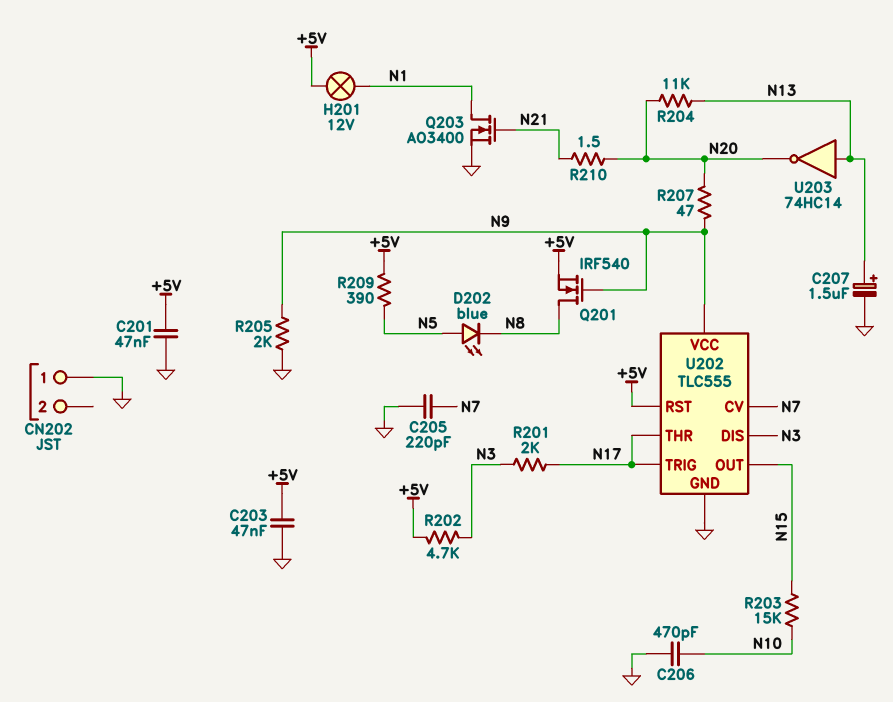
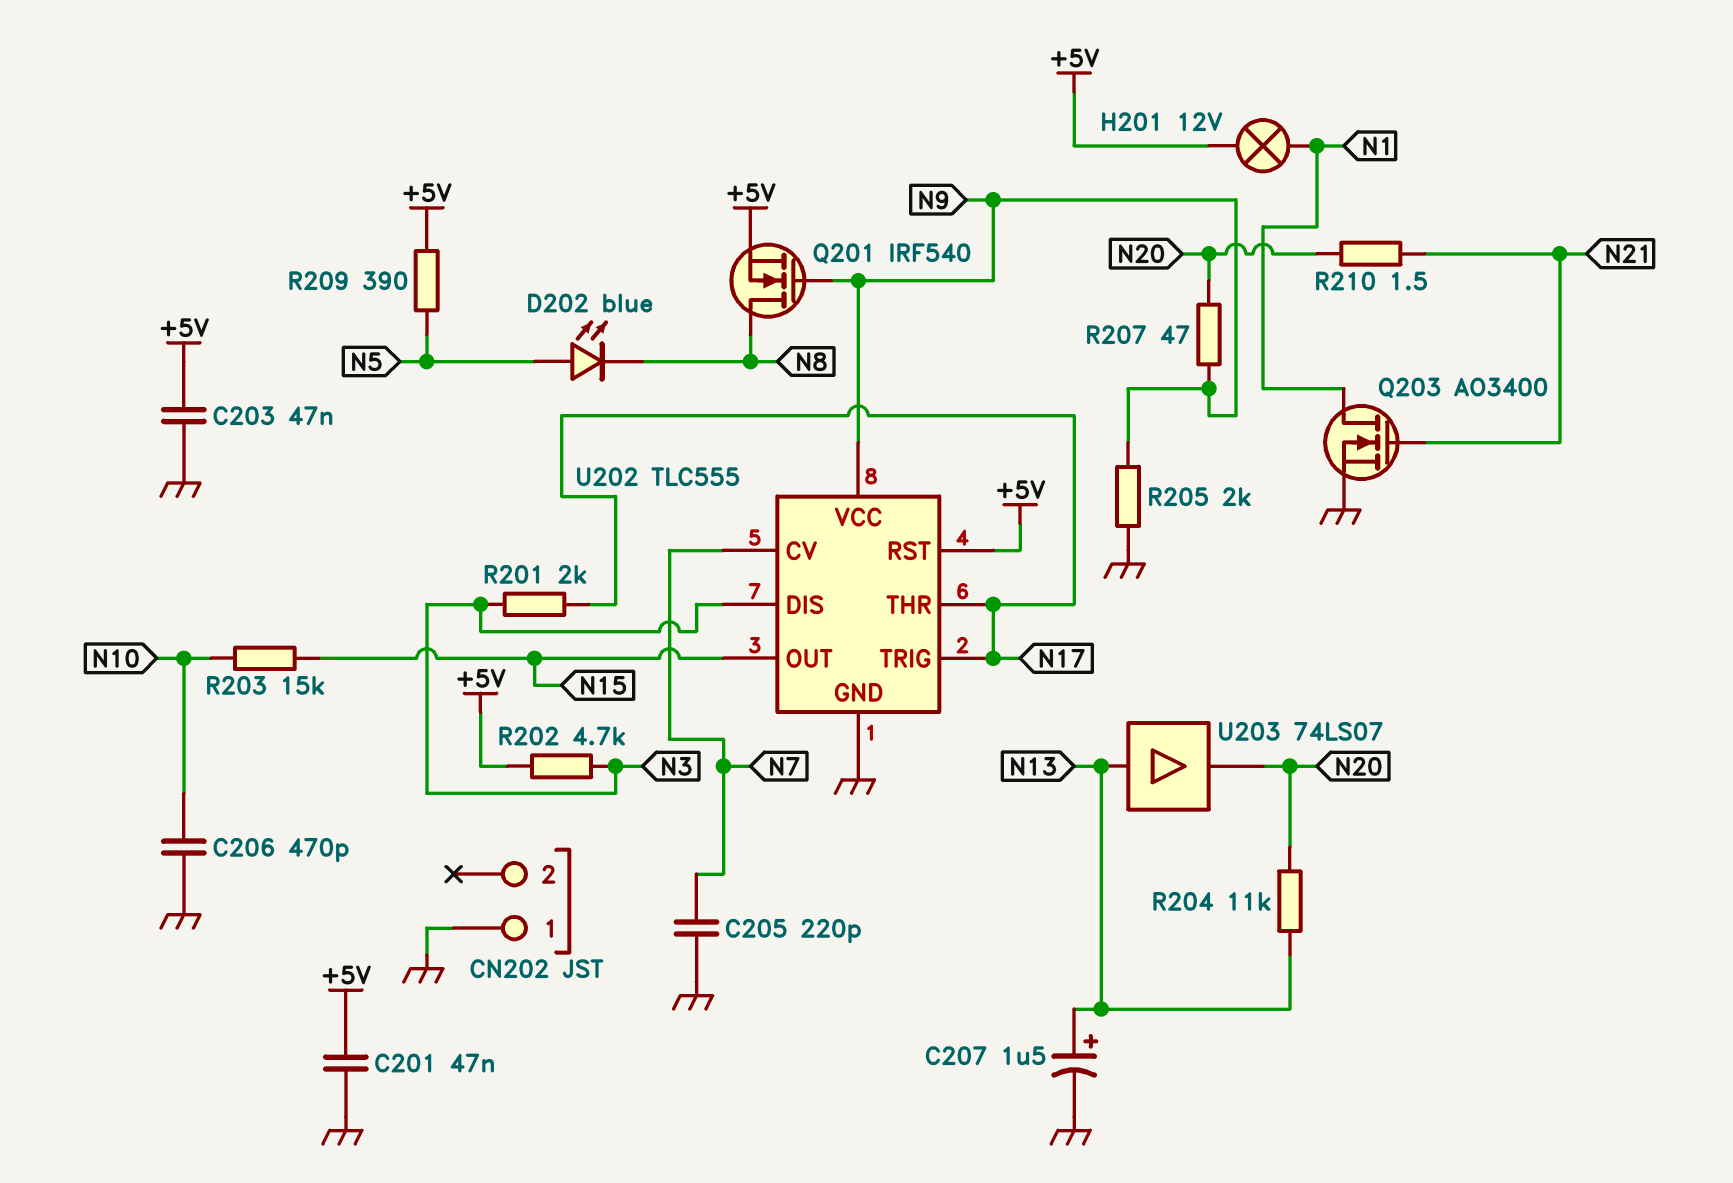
U203: NOT 74HC14 (in N13, out N20) -> buffer 74LS07 (in N13, out N20)

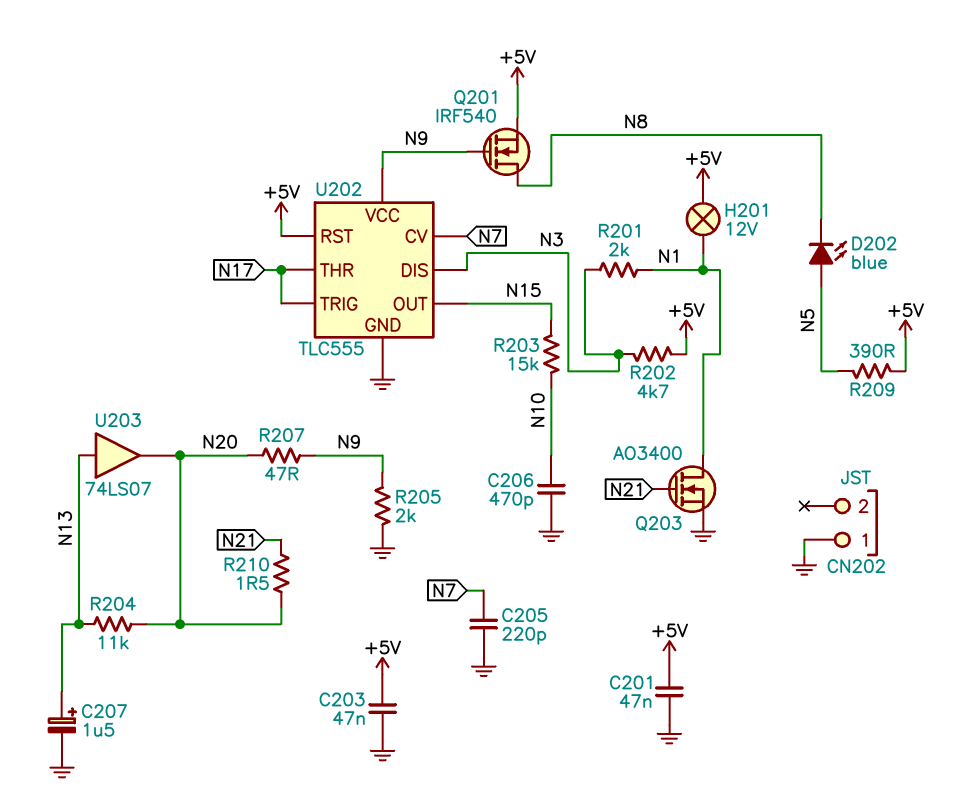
R201: 2k (N3, N17) -> 2k (N1, N3)

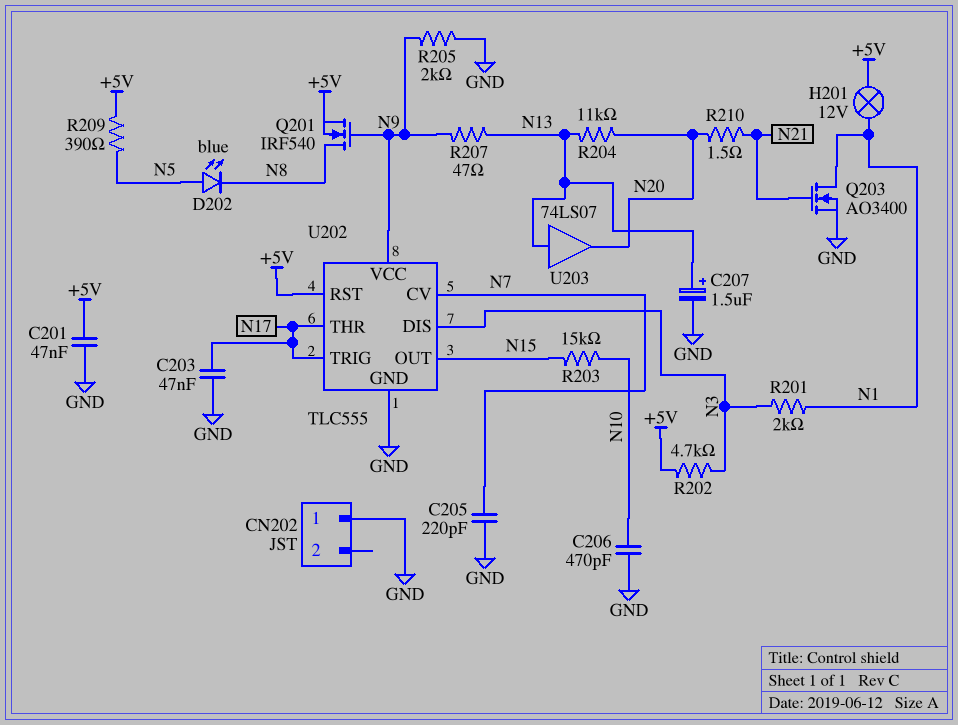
C203: 47nF (+5V, GND) -> 47nF (GND, N17)
R207: 47 (N9, N20) -> 47 (N9, N13)

